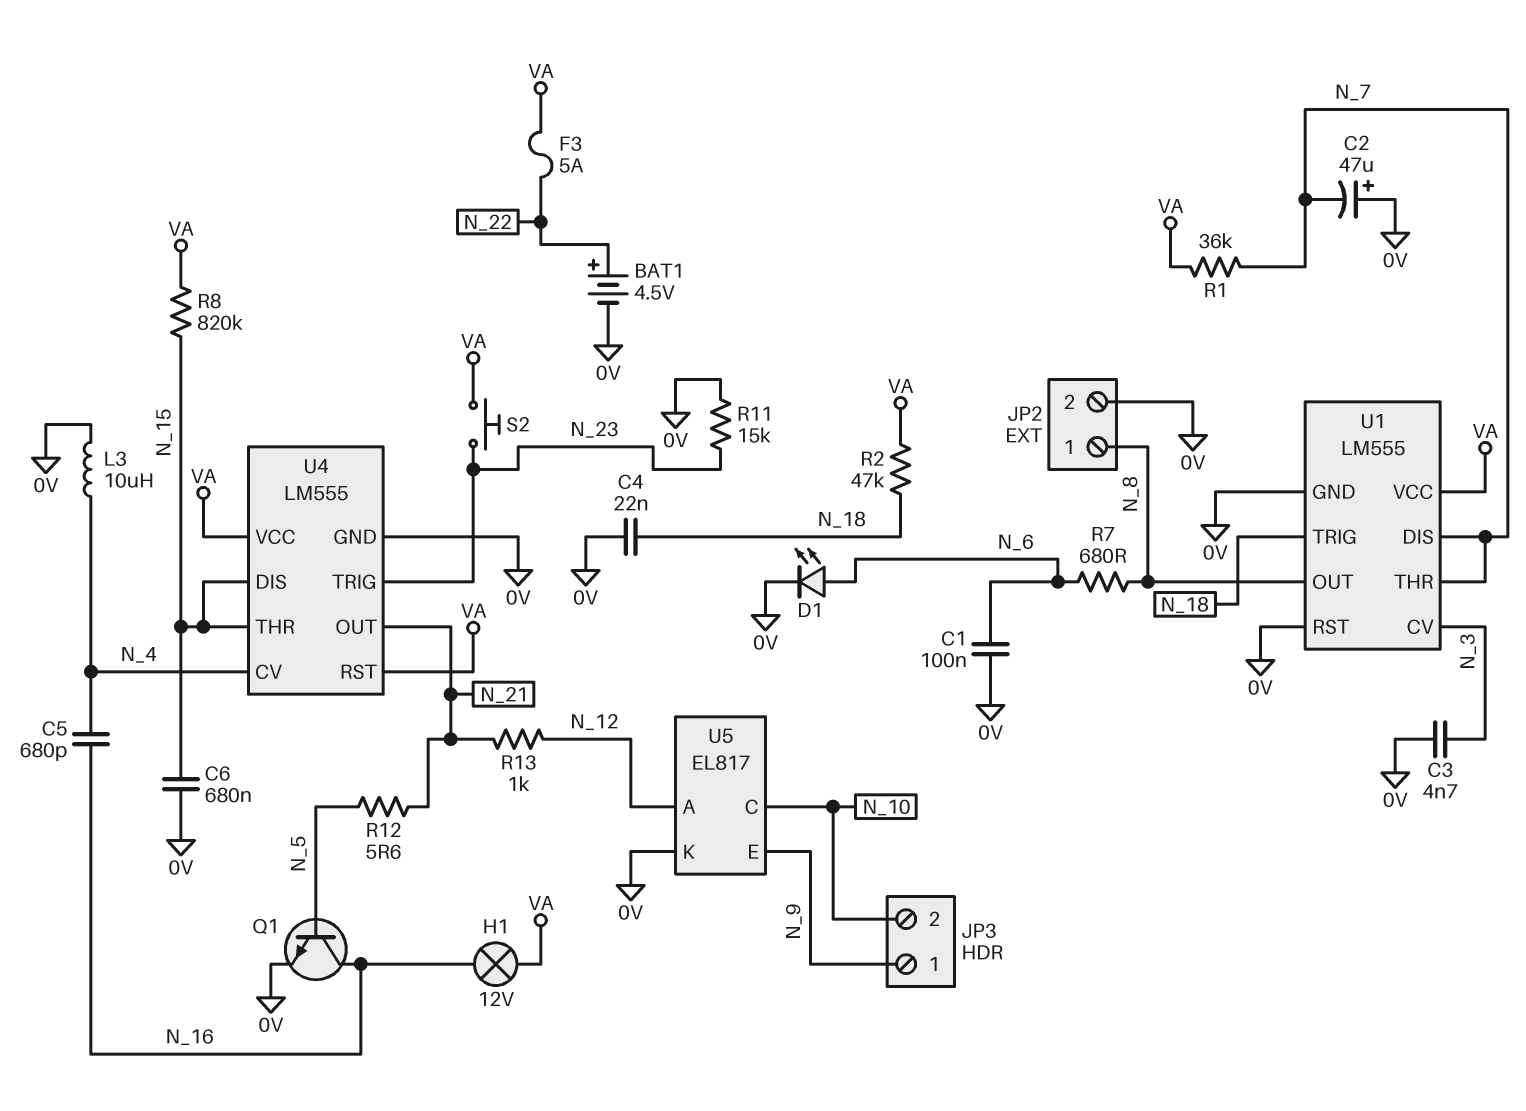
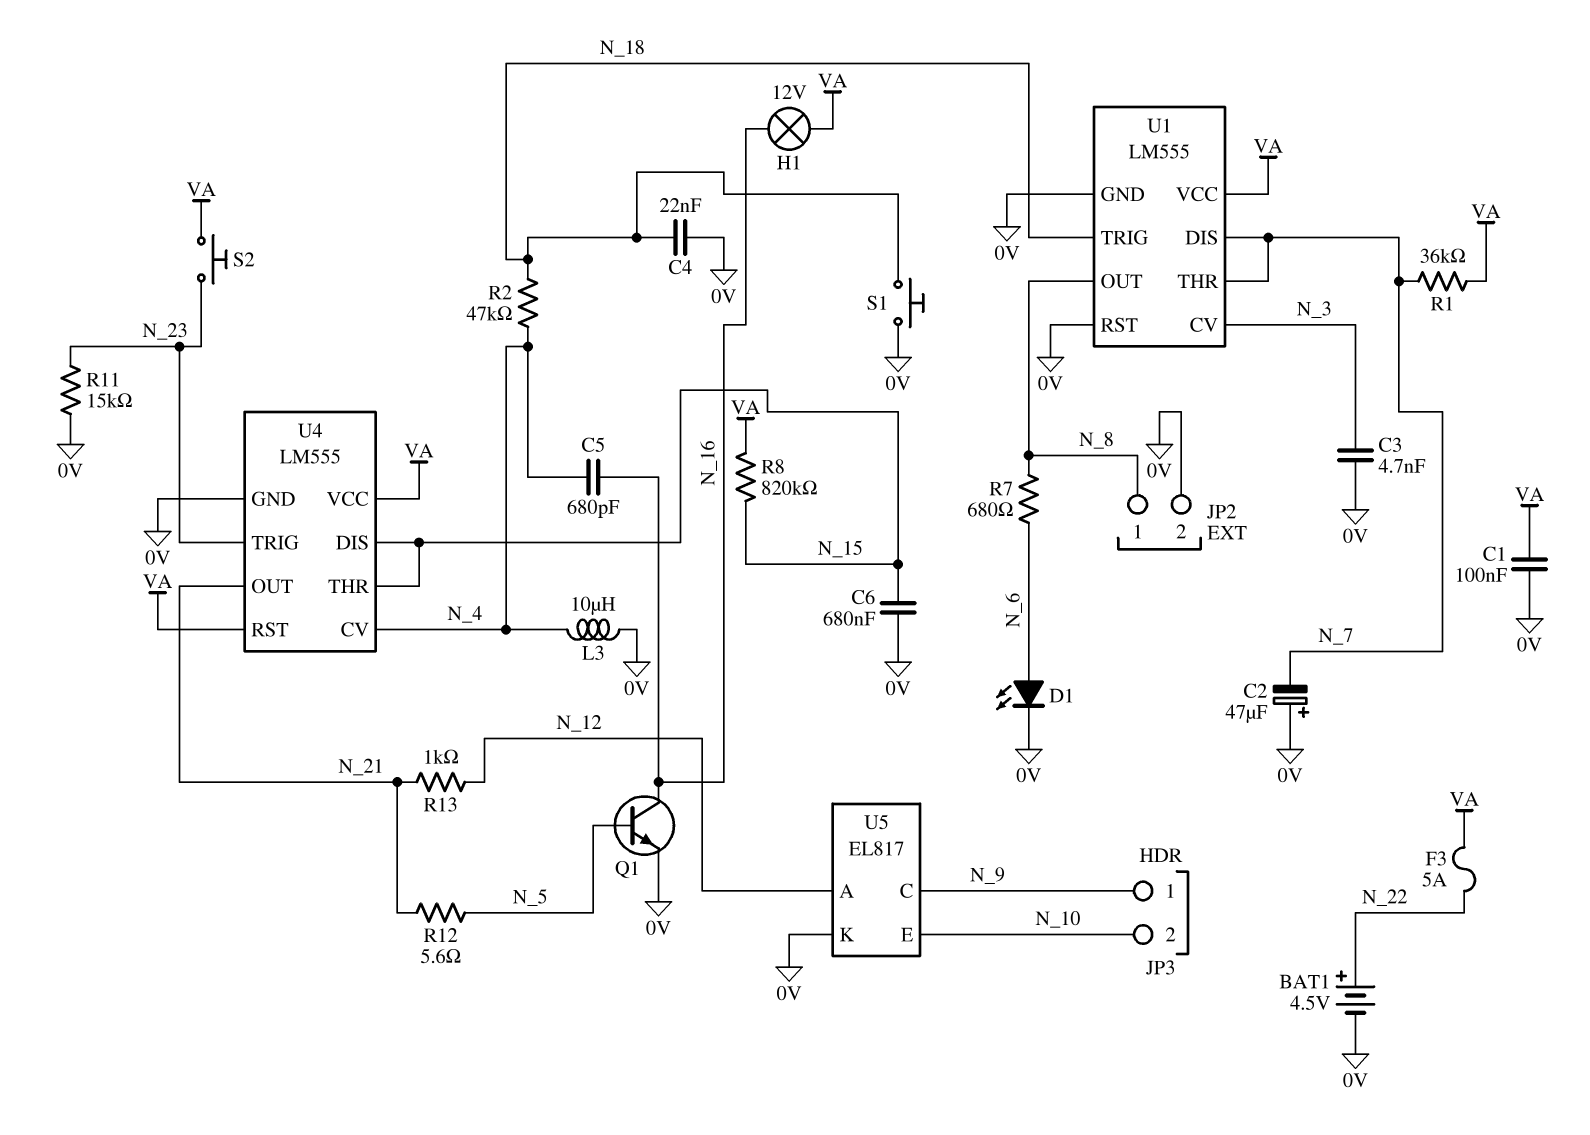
C1: 100nF (0V, N_6) -> 100nF (0V, VA)
R2: 47k (N_18, VA) -> 47k (N_4, N_18)
S1: none -> button (0V, N_18)
U5 pin C: N_10 -> N_9
U5 pin E: N_9 -> N_10

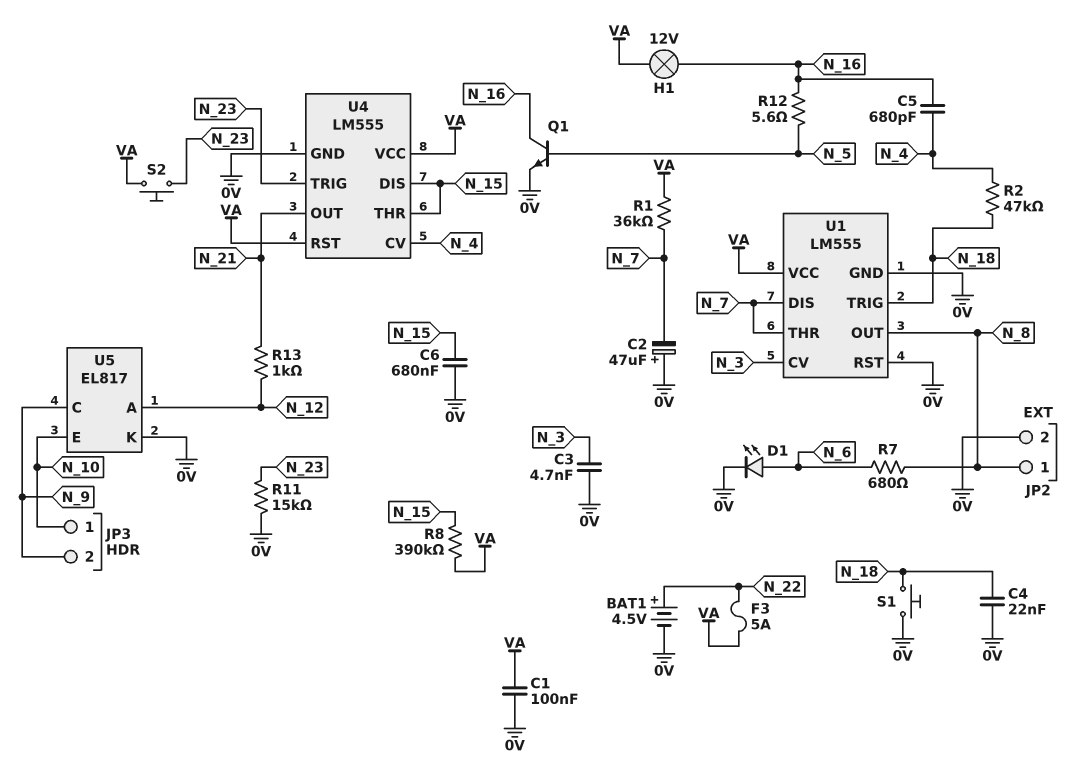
JP3 pin 1: N_9 -> N_10
JP3 pin 2: N_10 -> N_9
L3: 10uH (0V, N_4) -> none
R8: 820k (N_15, VA) -> 390k (N_15, VA)
R12: 5.6 (N_5, N_21) -> 5.6 (N_5, N_16)

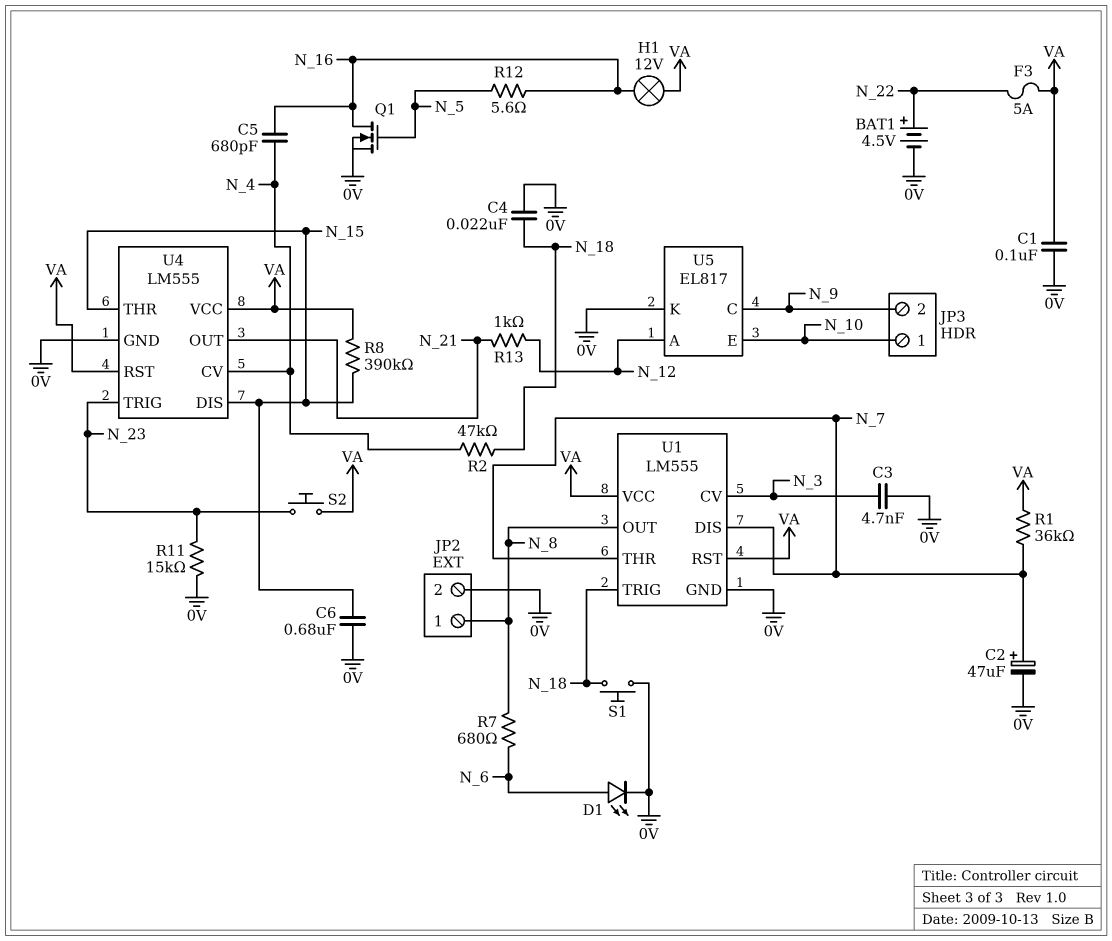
C2: 47uF (plus 0V, minus N_7) -> 47uF (plus N_7, minus 0V)
Q1: NPN (B N_5, C N_16, E 0V) -> NMOS (G N_5, D N_16, S 0V)
U1 pin RST: 0V -> VA

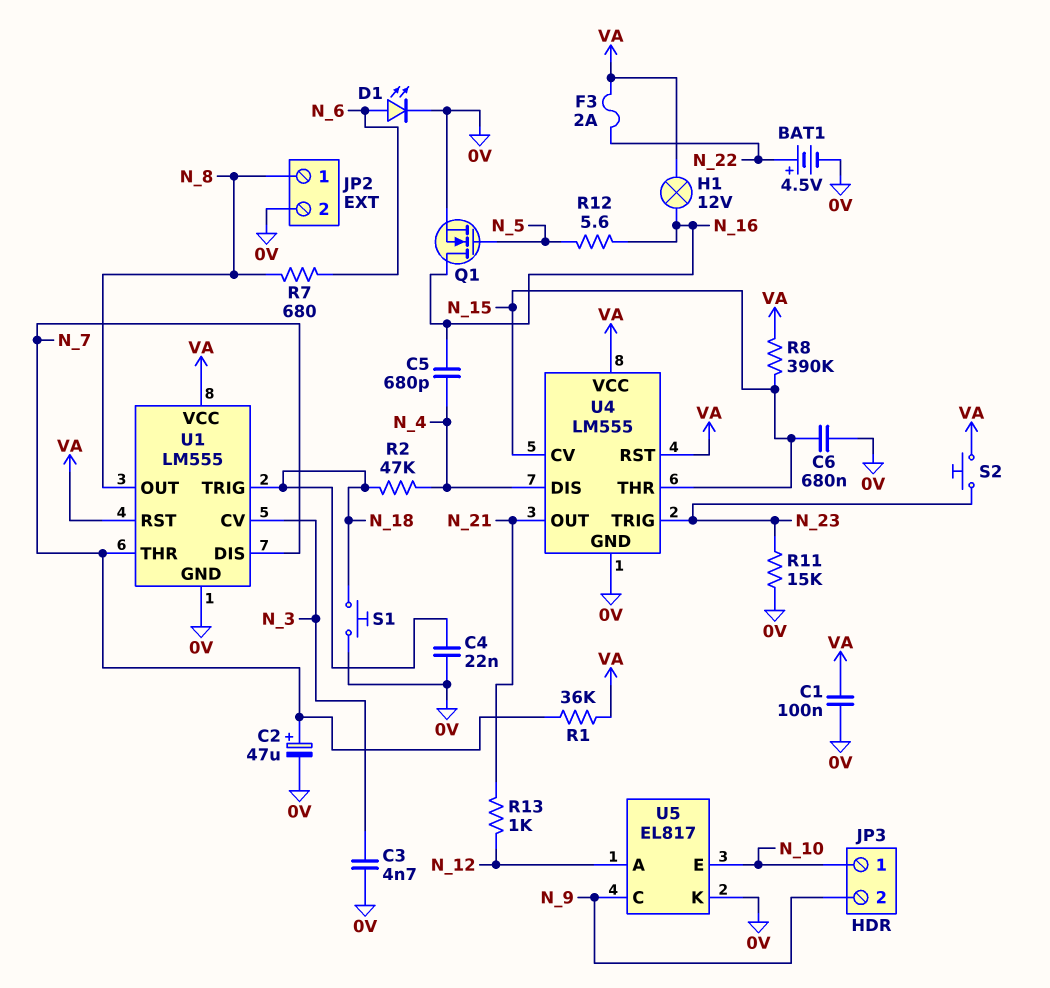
F3: 5A (N_22, VA) -> 2A (N_22, VA)
U4 pin CV: N_4 -> N_15
U4 pin DIS: N_15 -> N_4

